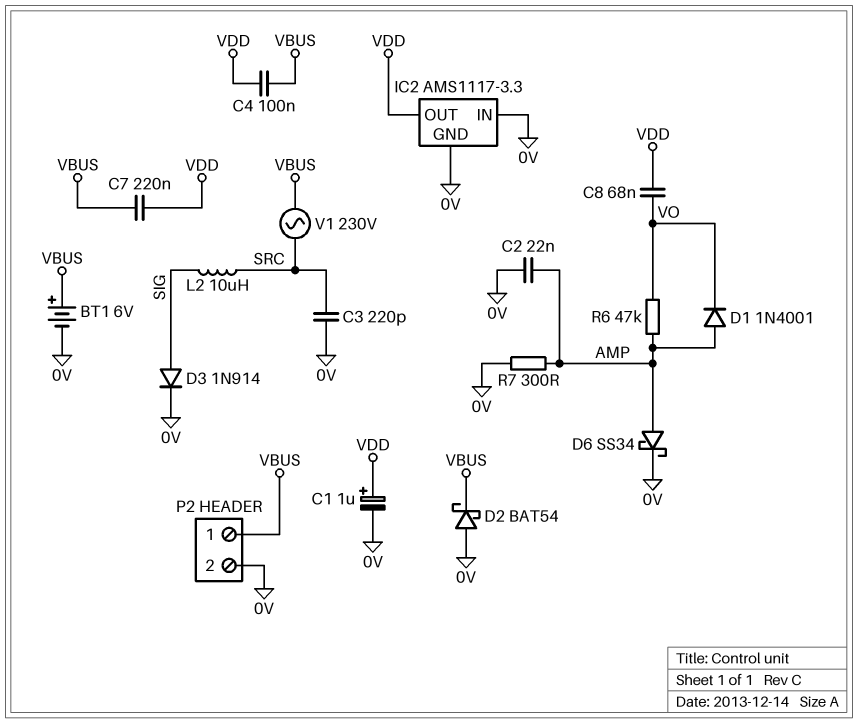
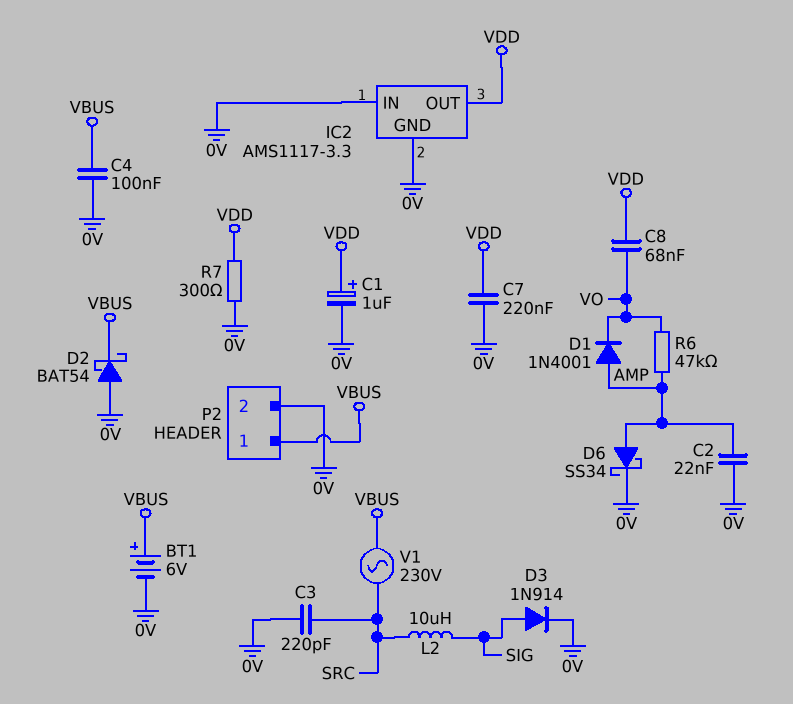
C4: 100nF (VBUS, VDD) -> 100nF (0V, VBUS)
C7: 220nF (VBUS, VDD) -> 220nF (0V, VDD)
R7: 300 (0V, AMP) -> 300 (0V, VDD)

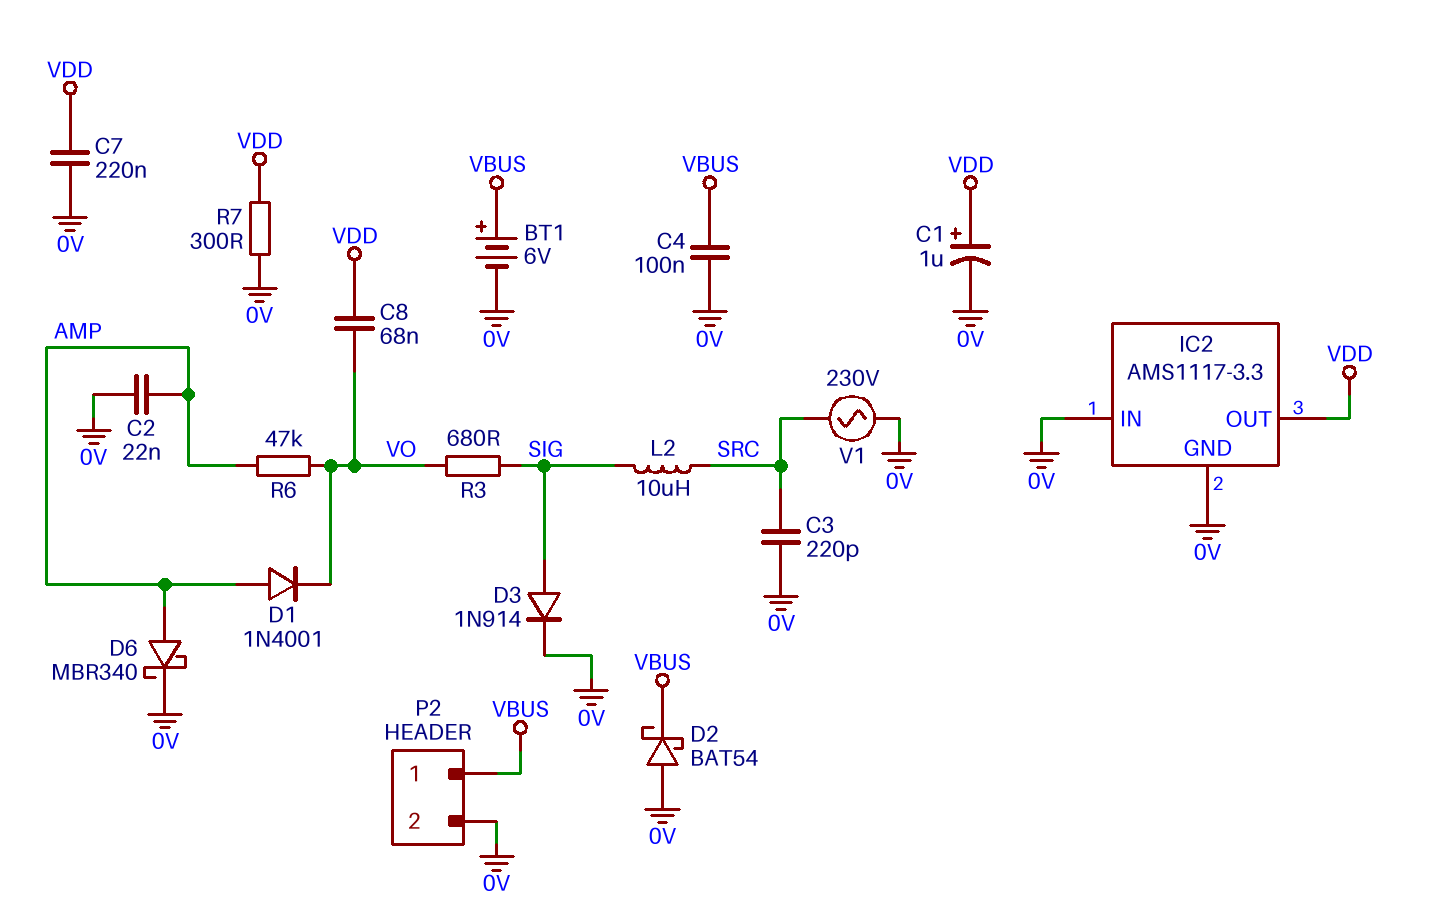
D6: schottky SS34 (A AMP, K 0V) -> schottky MBR340 (A AMP, K 0V)
R3: none -> 680 (SIG, VO)
V1: AC 230V (SRC, VBUS) -> AC 230V (0V, SRC)

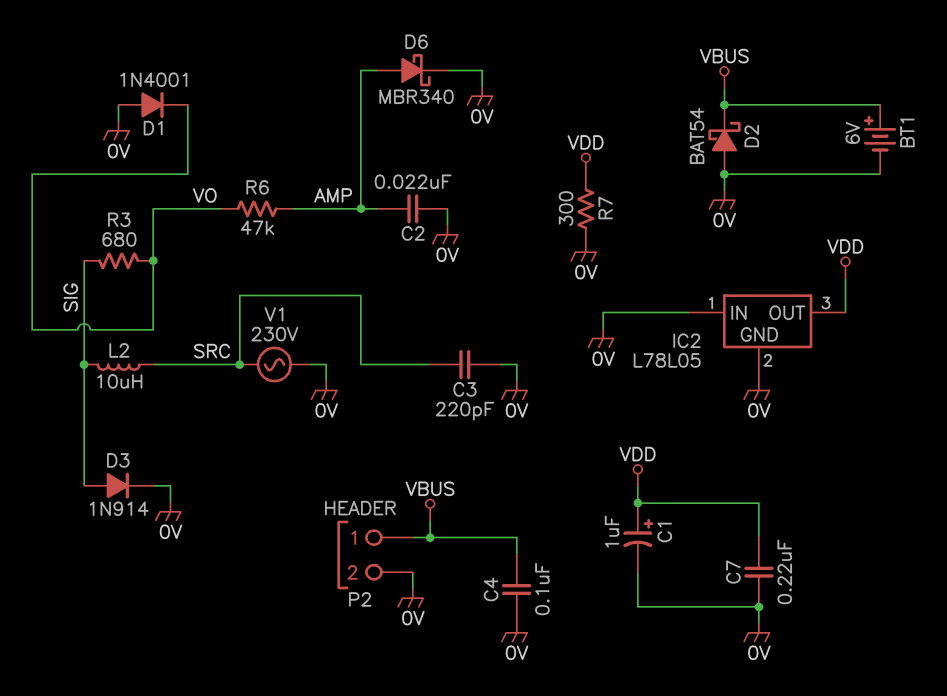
C8: 68nF (VDD, VO) -> none
D1: diode 1N4001 (A AMP, K VO) -> diode 1N4001 (A 0V, K VO)
IC2: AMS1117-3.3 -> L78L05

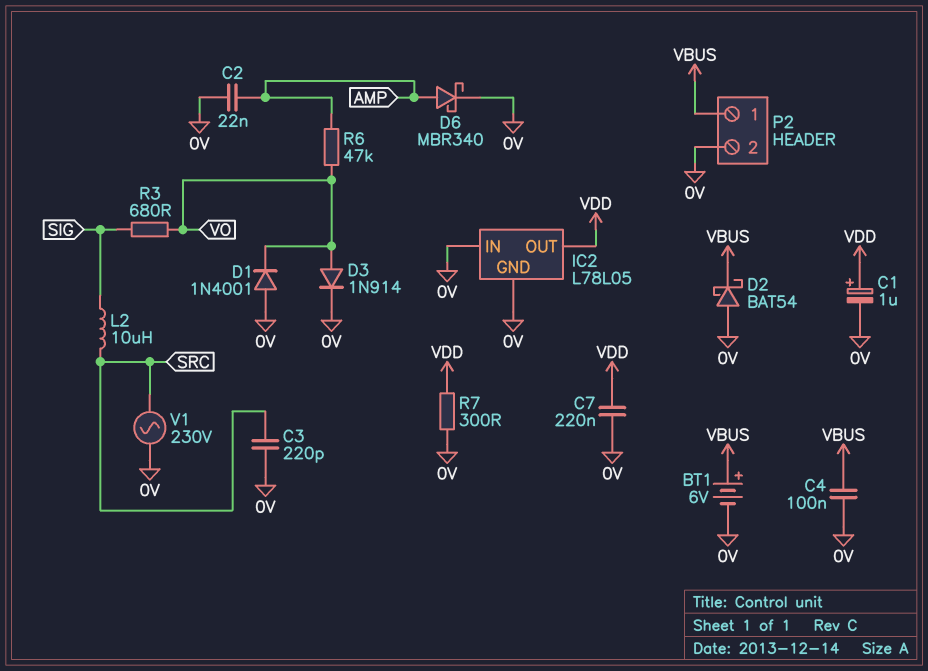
D3: diode 1N914 (A SIG, K 0V) -> diode 1N914 (A VO, K 0V)

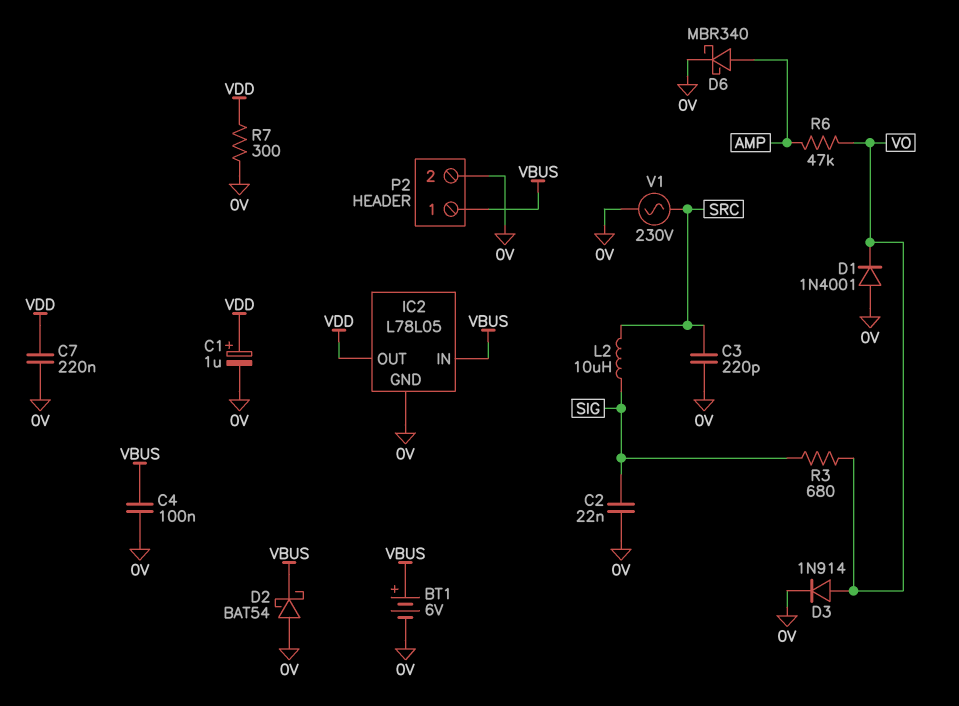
C2: 22nF (0V, AMP) -> 22nF (0V, SIG)
IC2 pin IN: 0V -> VBUS

